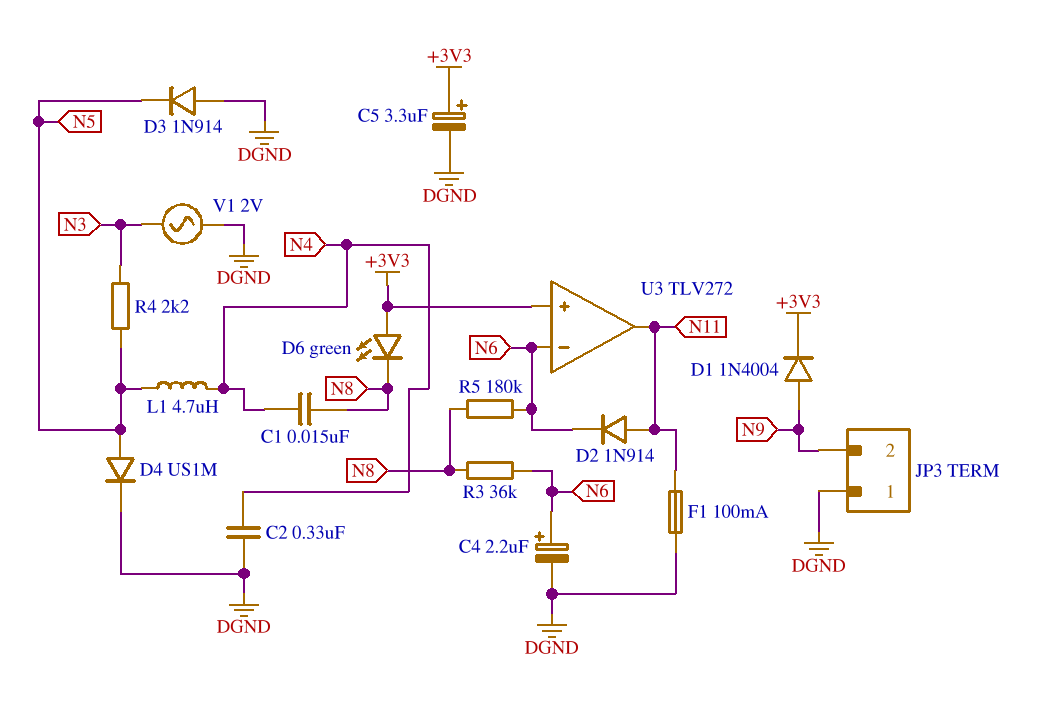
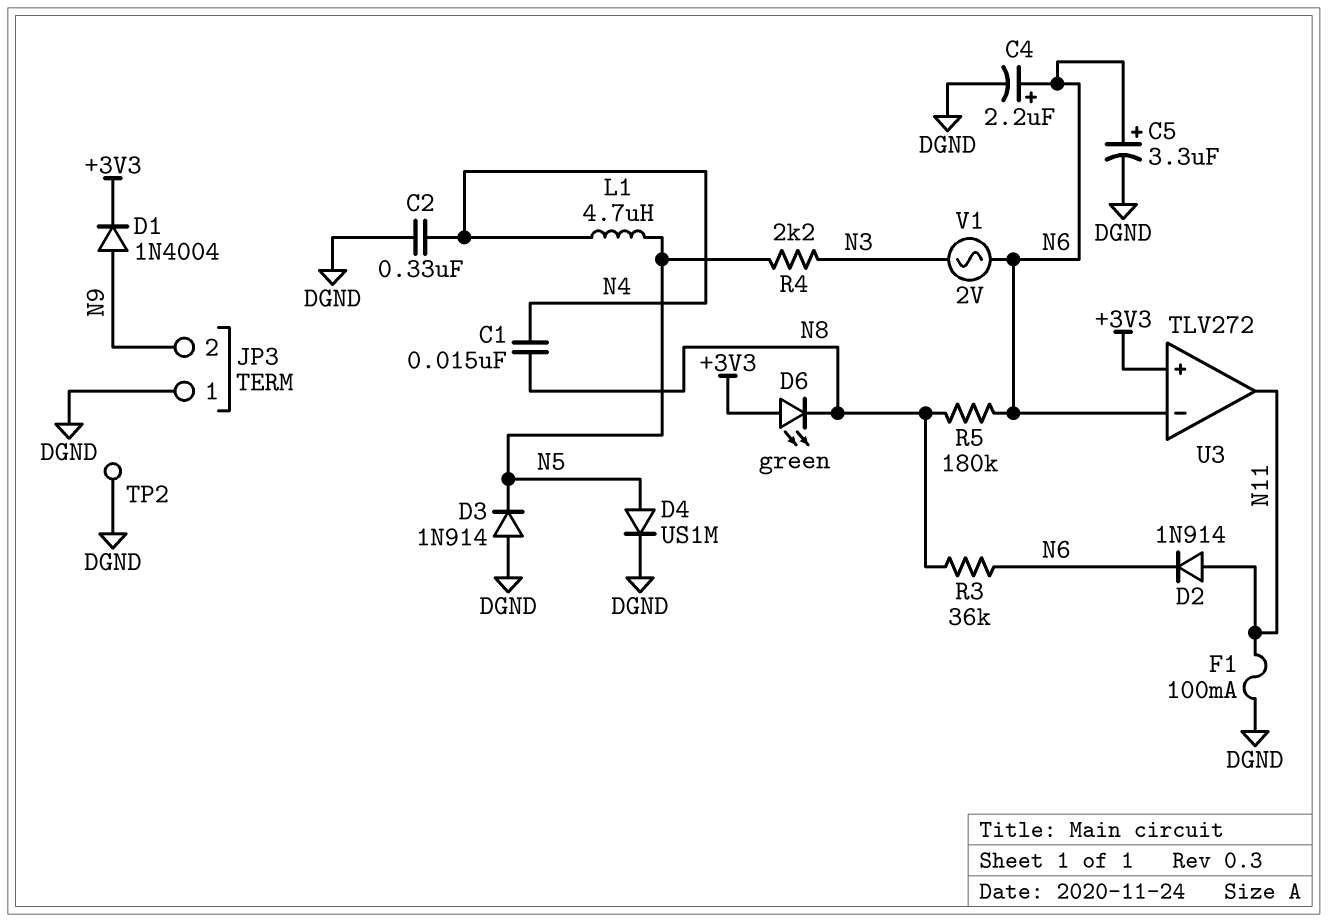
C5: 3.3uF (plus +3V3, minus DGND) -> 3.3uF (plus N6, minus DGND)
TP2: none -> test point (DGND)
V1: AC 2V (DGND, N3) -> AC 2V (N3, N6)

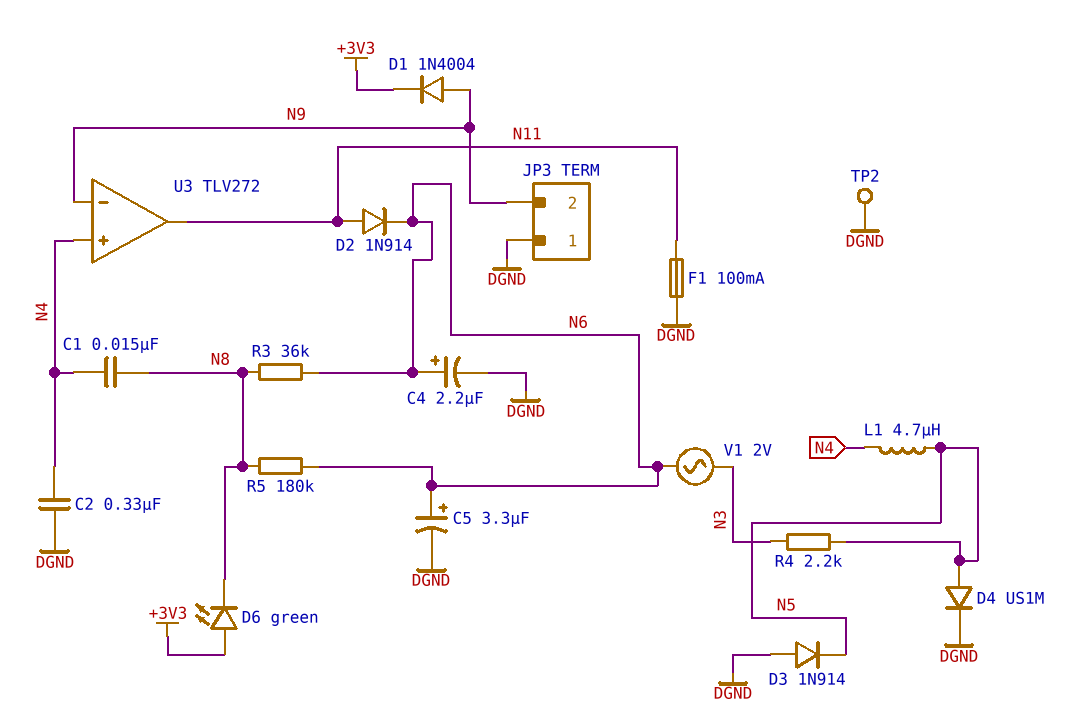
U3 pin in+: +3V3 -> N4
U3 pin in-: N6 -> N9

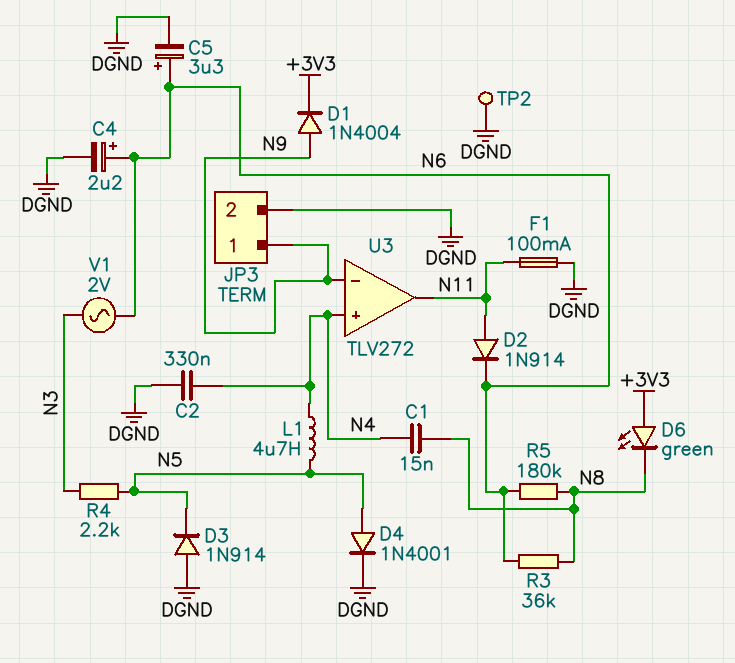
D4: diode US1M (A N5, K DGND) -> diode 1N4001 (A N5, K DGND)
JP3 pin 1: DGND -> N9
JP3 pin 2: N9 -> DGND

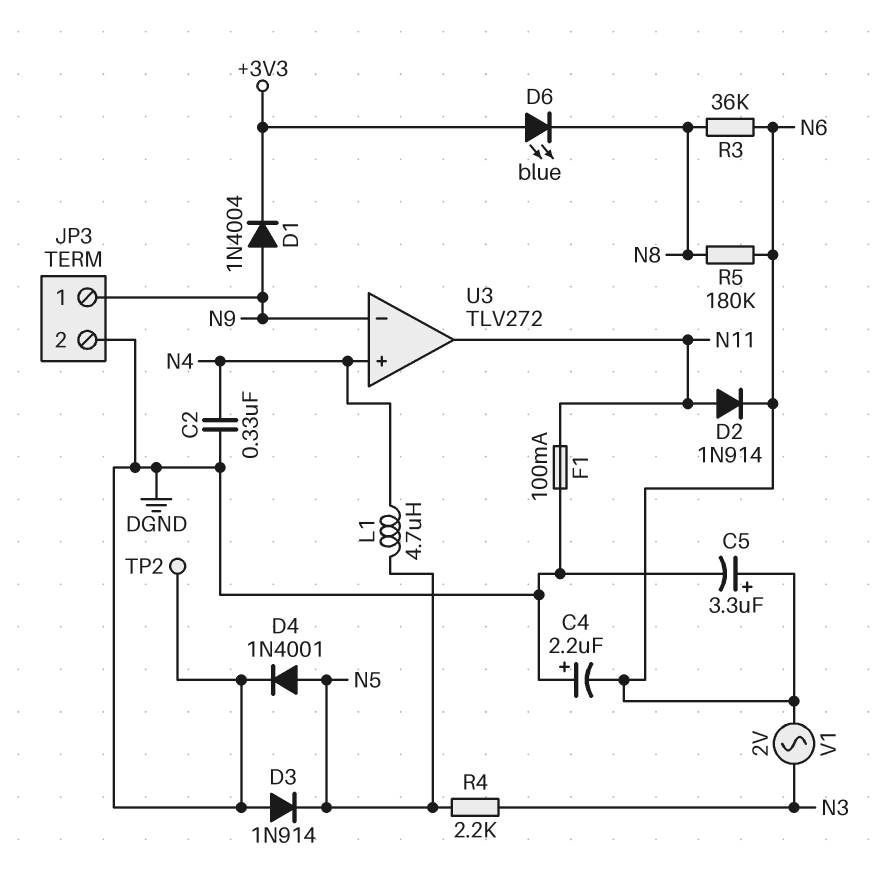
C1: 15nF (N4, N8) -> none
C4: 2.2uF (plus N6, minus DGND) -> 2.2uF (plus DGND, minus N6)
D6: LED green (A +3V3, K N8) -> LED blue (A +3V3, K N8)

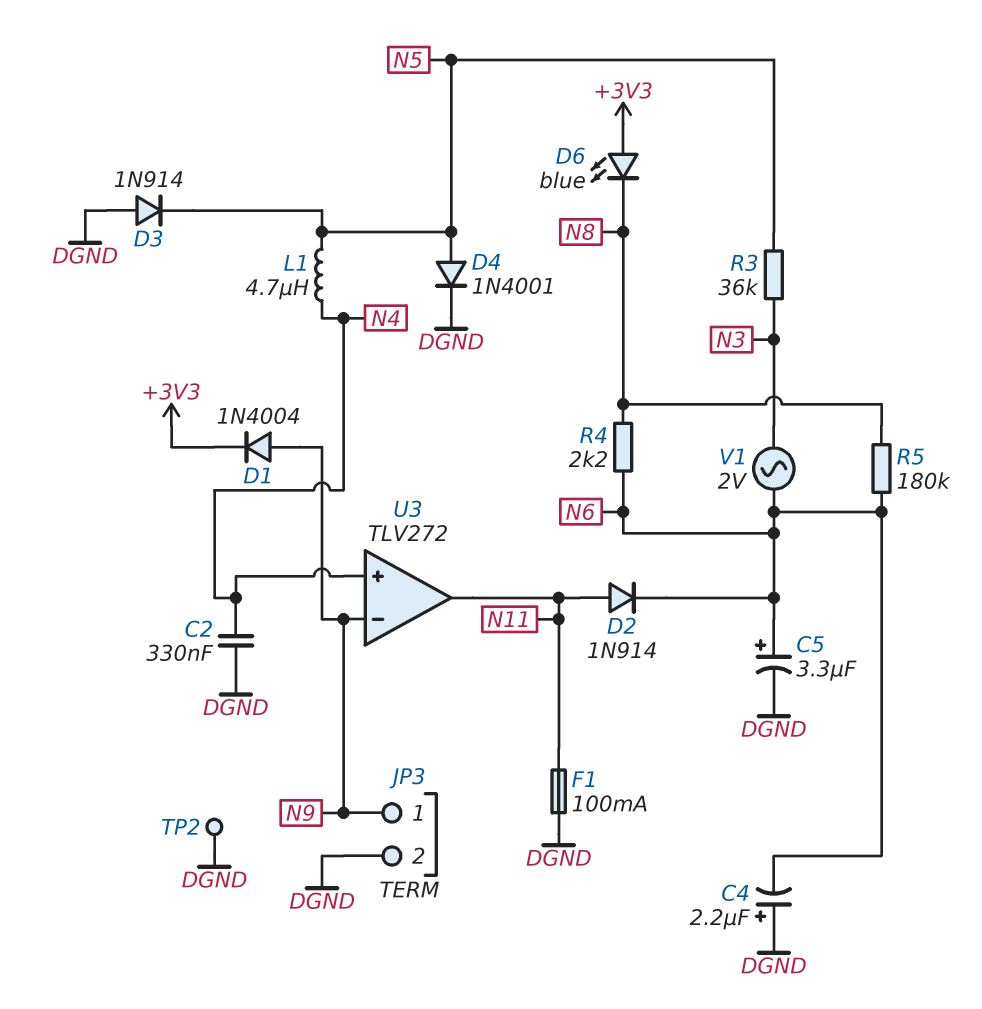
R3: 36k (N6, N8) -> 36k (N3, N5)
R4: 2.2k (N3, N5) -> 2.2k (N6, N8)

